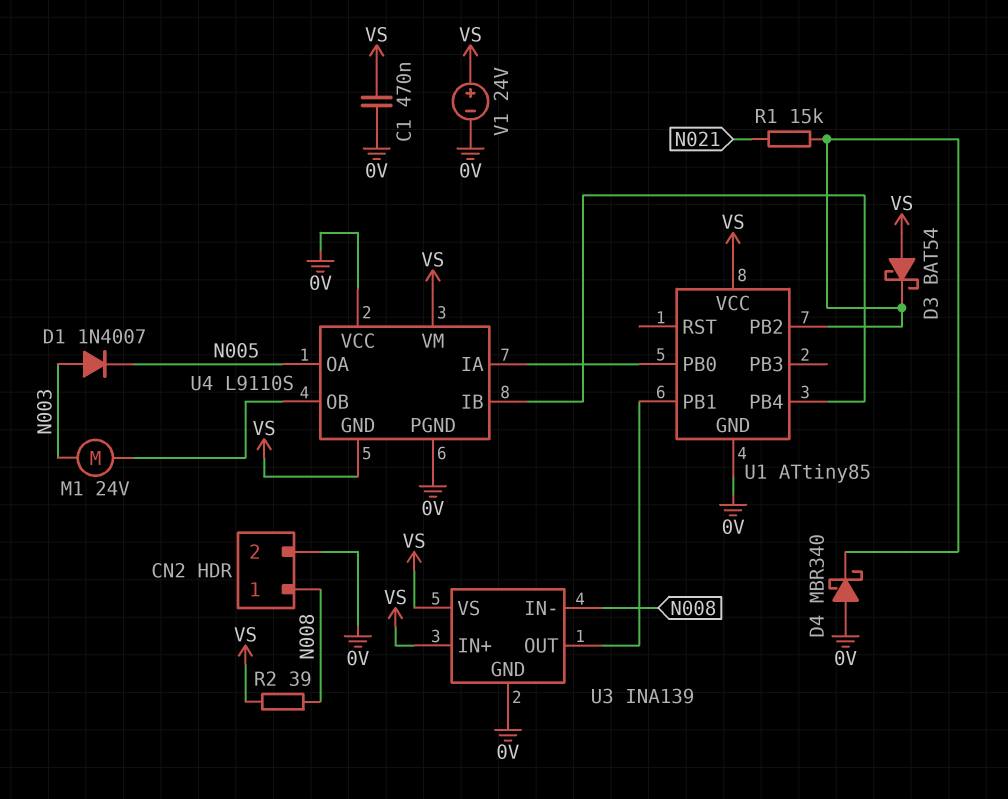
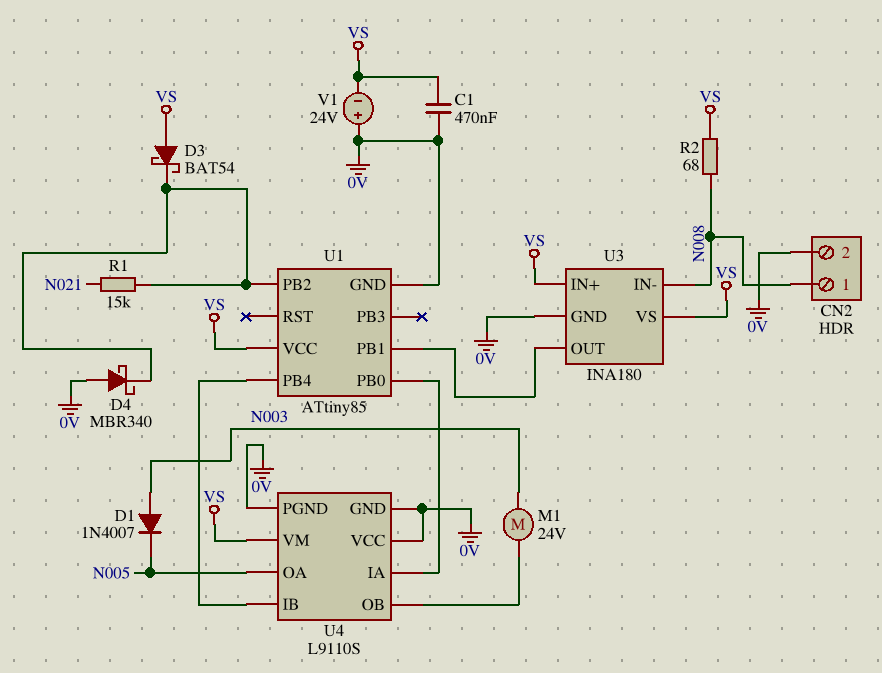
R2: 39 (N008, VS) -> 68 (N008, VS)
U3: INA139 -> INA180
U4 pin GND: VS -> 0V
V1: 24V (plus VS, minus 0V) -> 24V (plus 0V, minus VS)

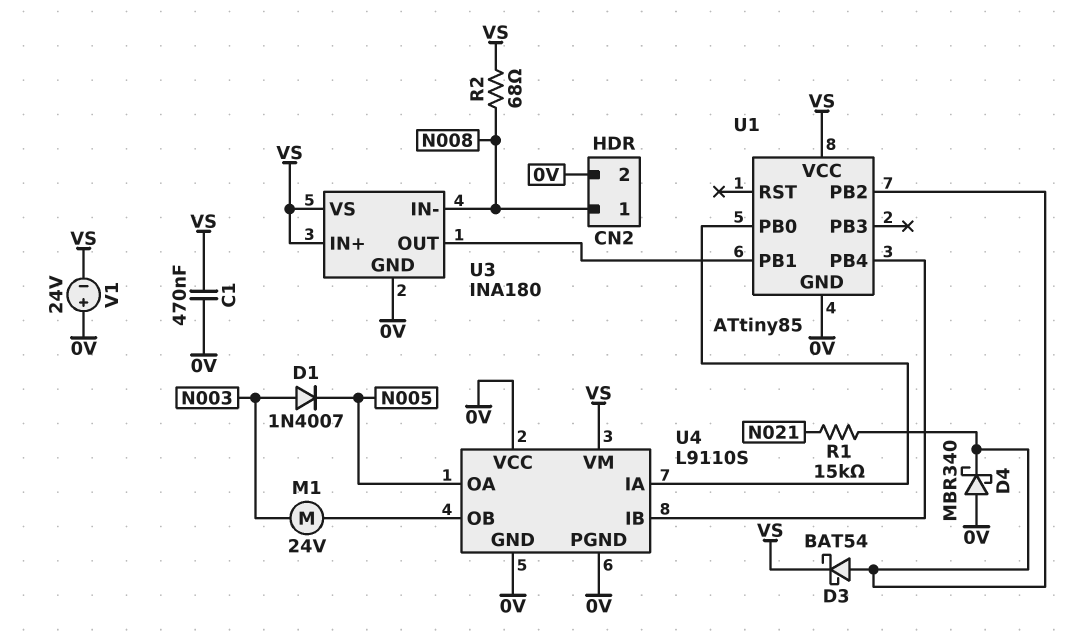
D3: schottky BAT54 (A VS, K U1/PB2) -> schottky BAT54 (A U1/PB2, K VS)

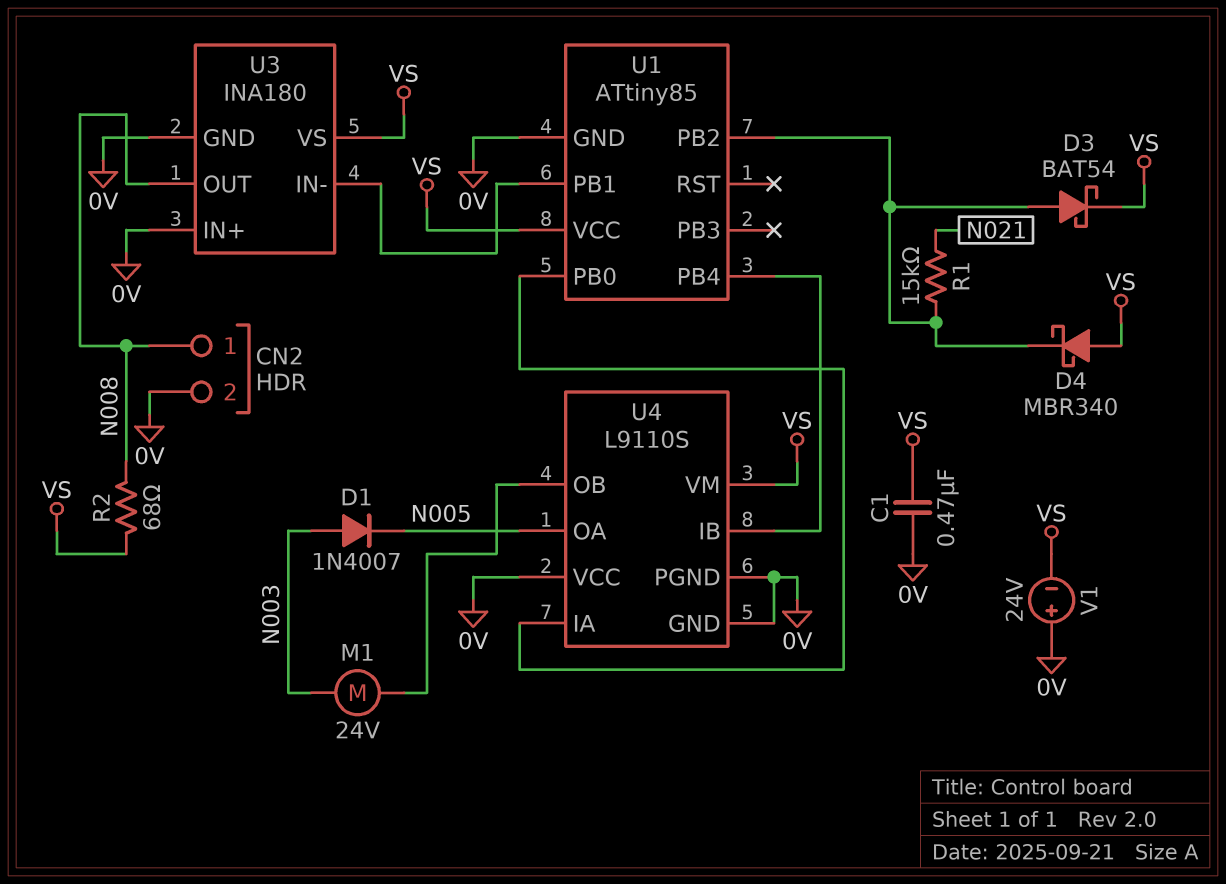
D4: schottky MBR340 (A 0V, K U1/PB2) -> schottky MBR340 (A VS, K U1/PB2)
U3 pin IN+: VS -> 0V
U3 pin IN-: N008 -> U1/PB1
U3 pin OUT: U1/PB1 -> N008

